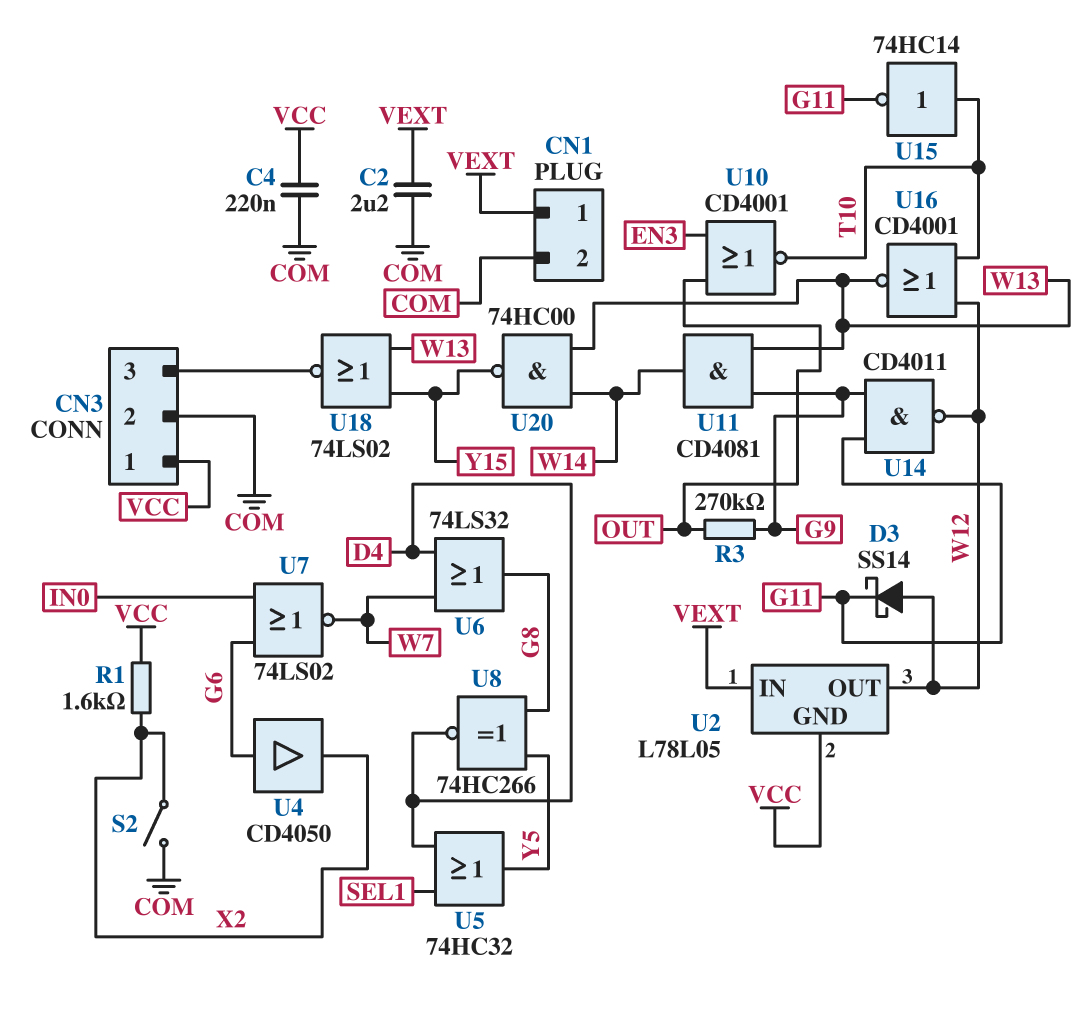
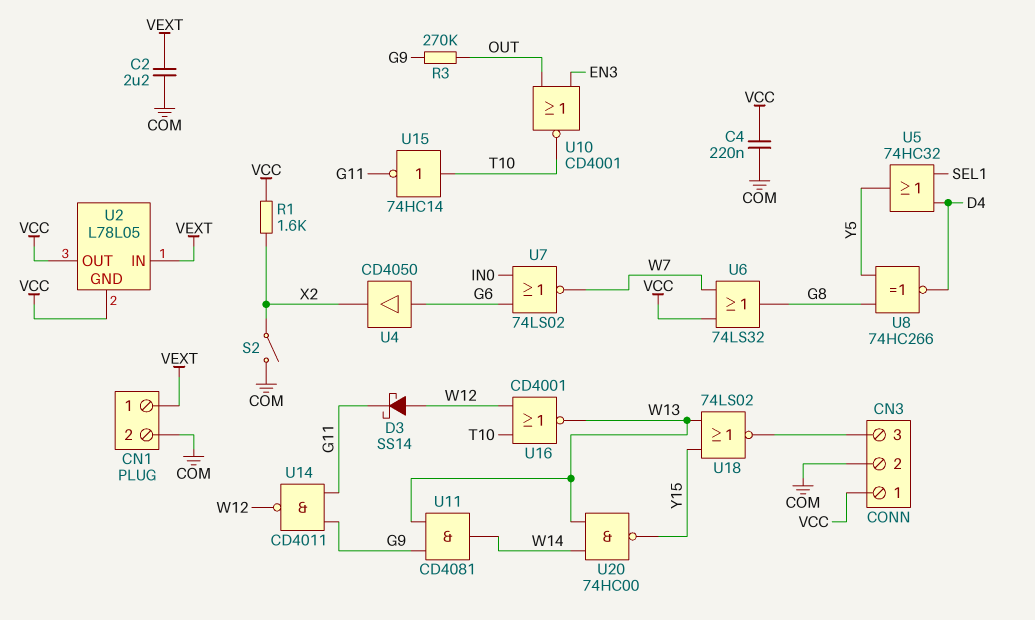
U2 pin OUT: W12 -> VCC
U6: OR 74LS32 (in D4, in W7, out G8) -> OR 74LS32 (in VCC, in W7, out G8)

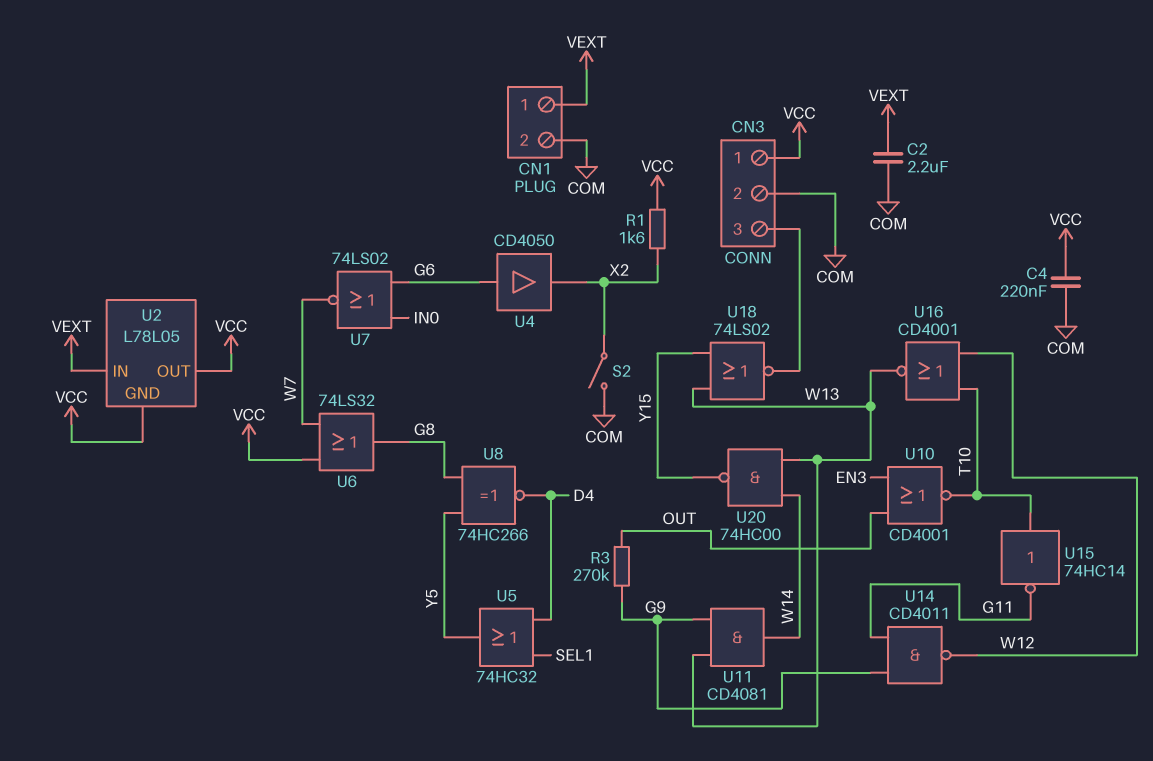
D3: schottky SS14 (A W12, K G11) -> none

